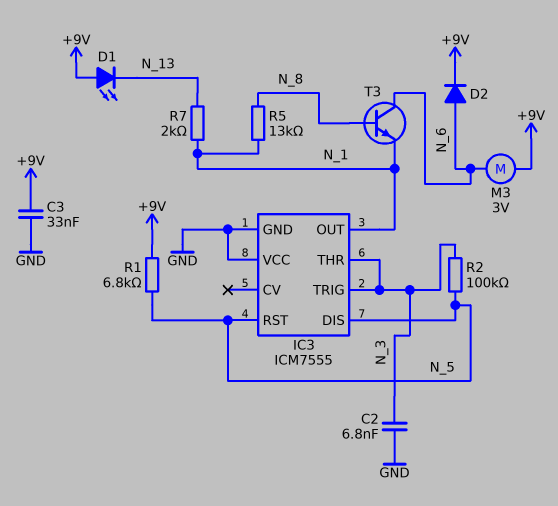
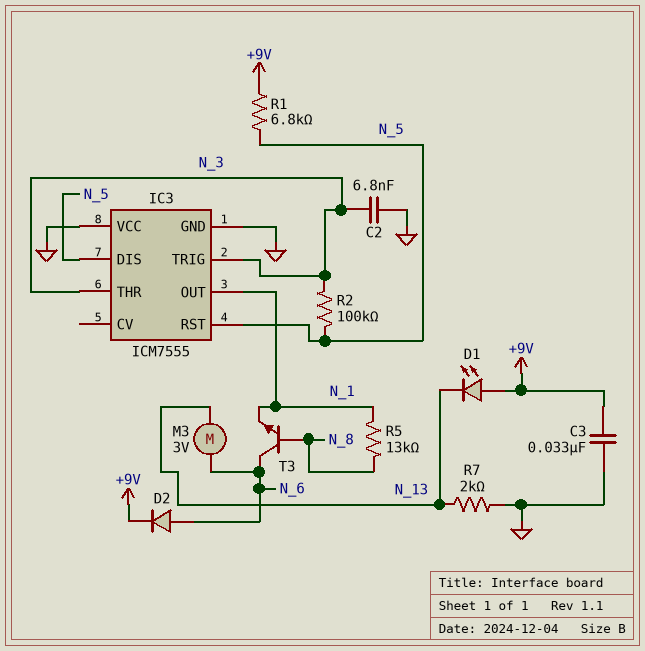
M3: motor 3V (+9V, N_6) -> motor 3V (N_6, N_13)
R7: 2k (N_1, N_13) -> 2k (GND, N_13)

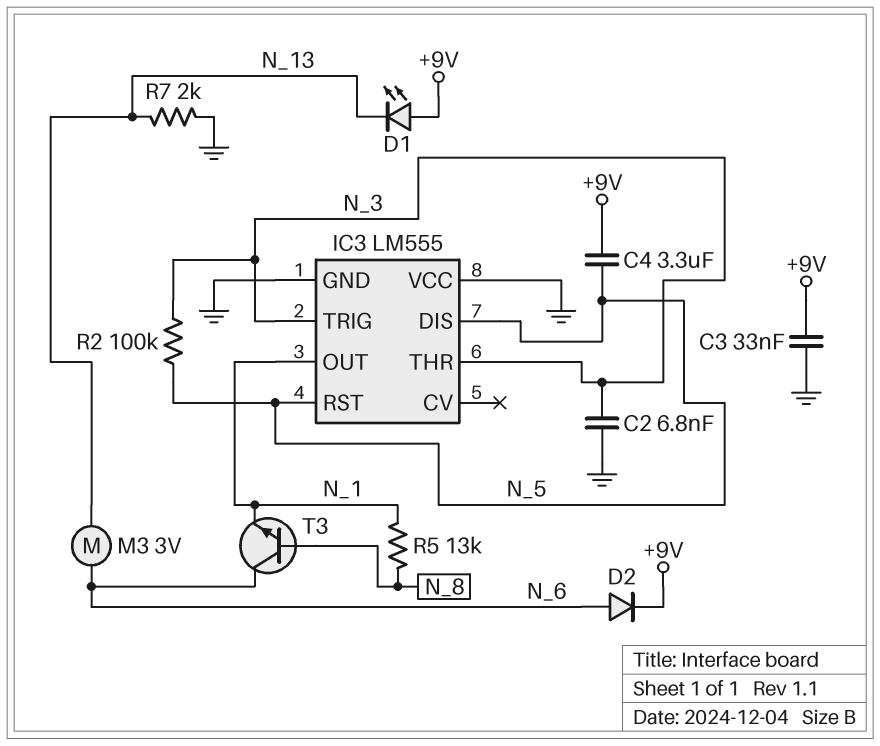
C4: none -> 3.3uF (+9V, N_5)
IC3: ICM7555 -> LM555
R1: 6.8k (+9V, N_5) -> none

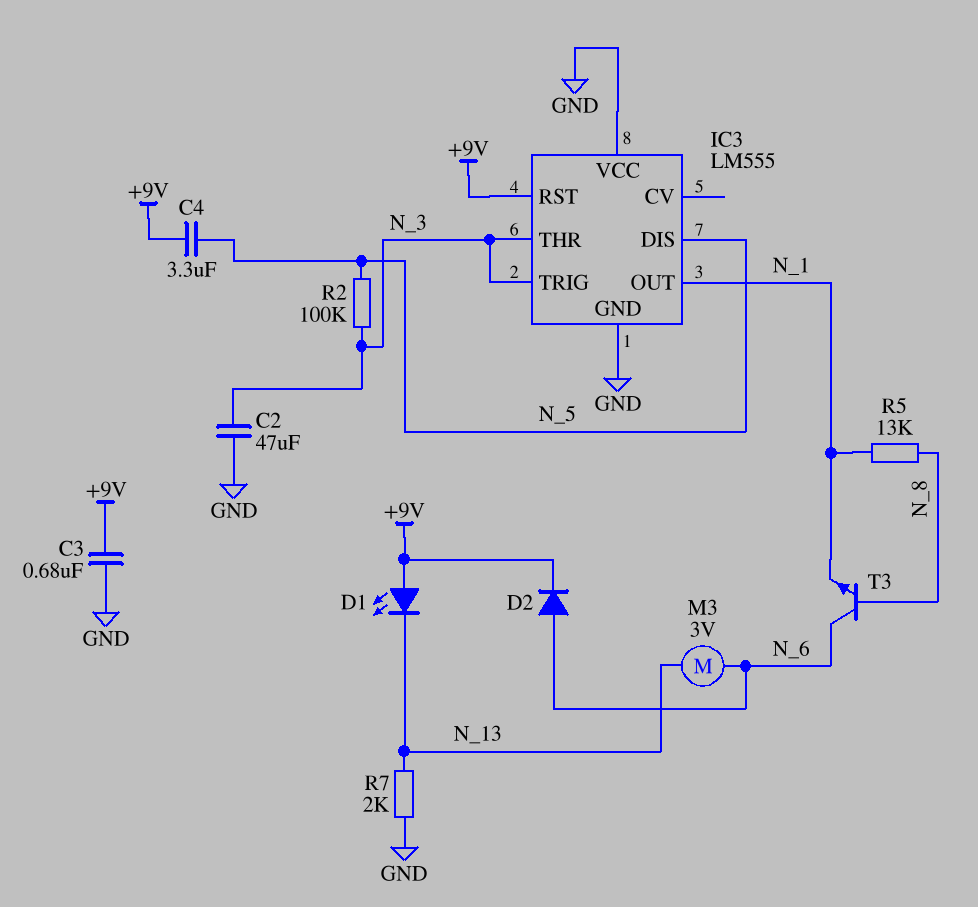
C2: 6.8nF (GND, N_3) -> 47uF (GND, N_3)
C3: 33nF (+9V, GND) -> 680nF (+9V, GND)
IC3 pin RST: N_5 -> +9V

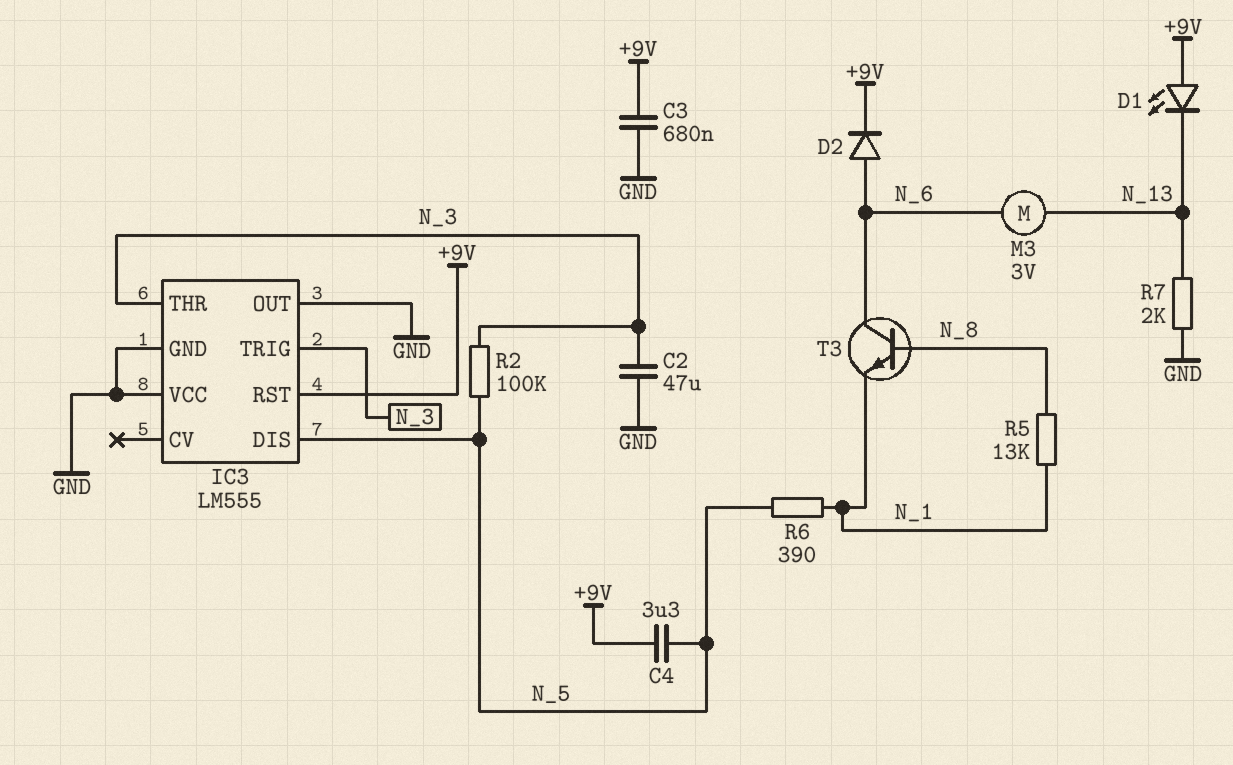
IC3 pin OUT: N_1 -> GND
R6: none -> 390 (N_1, N_5)

